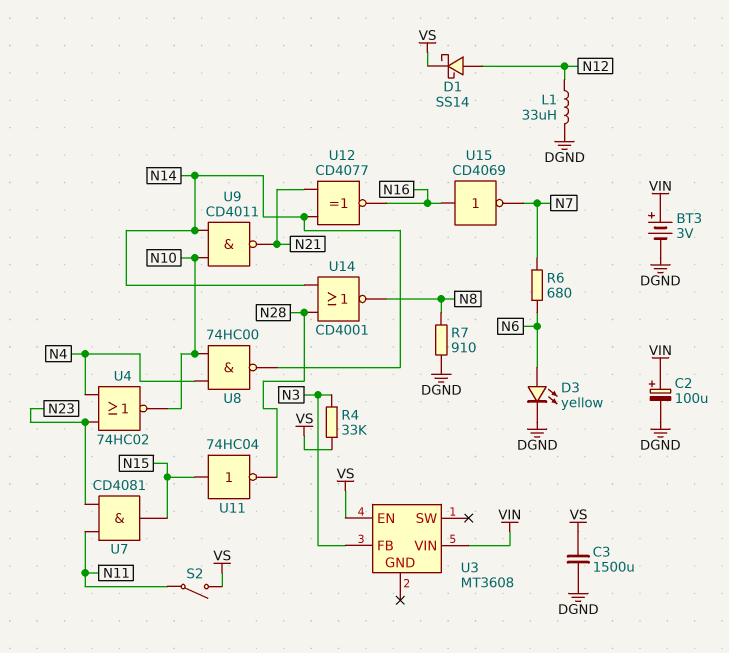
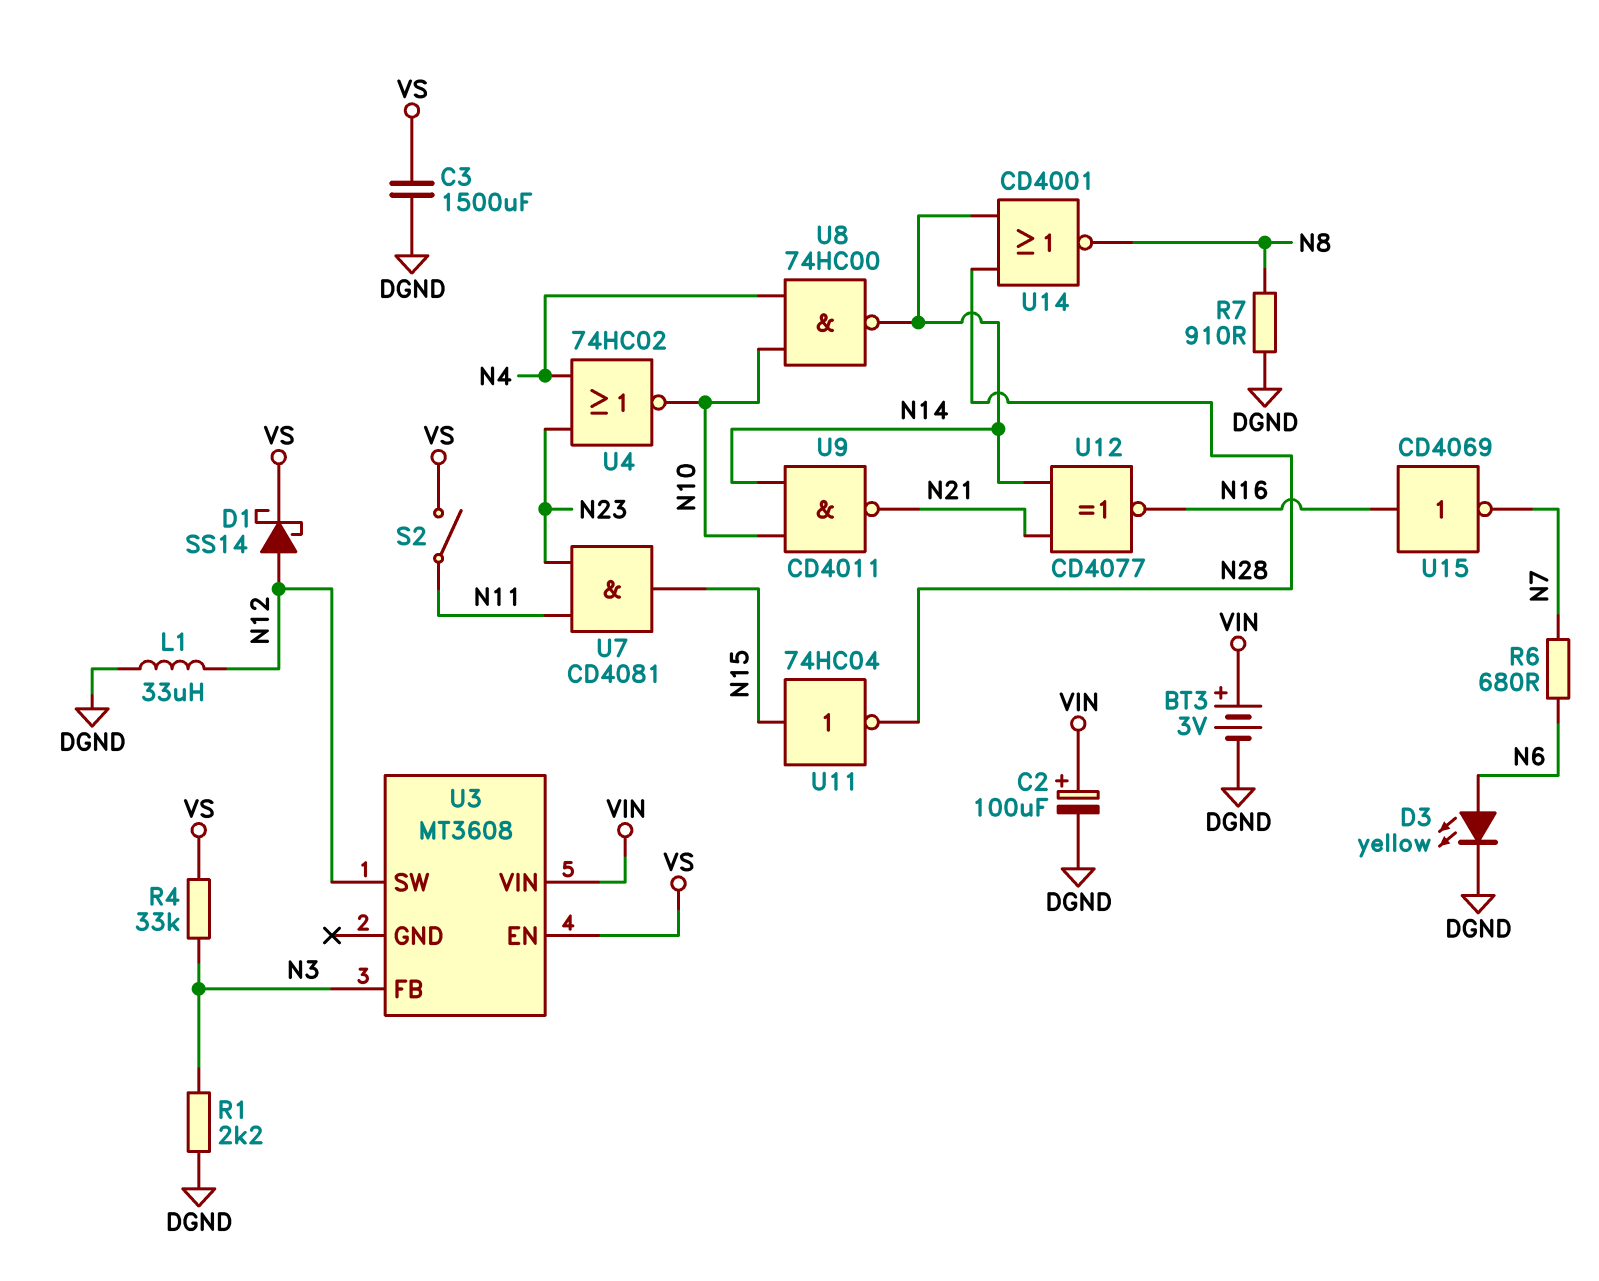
R1: none -> 2.2k (DGND, N3)
U3 pin SW: none -> N12

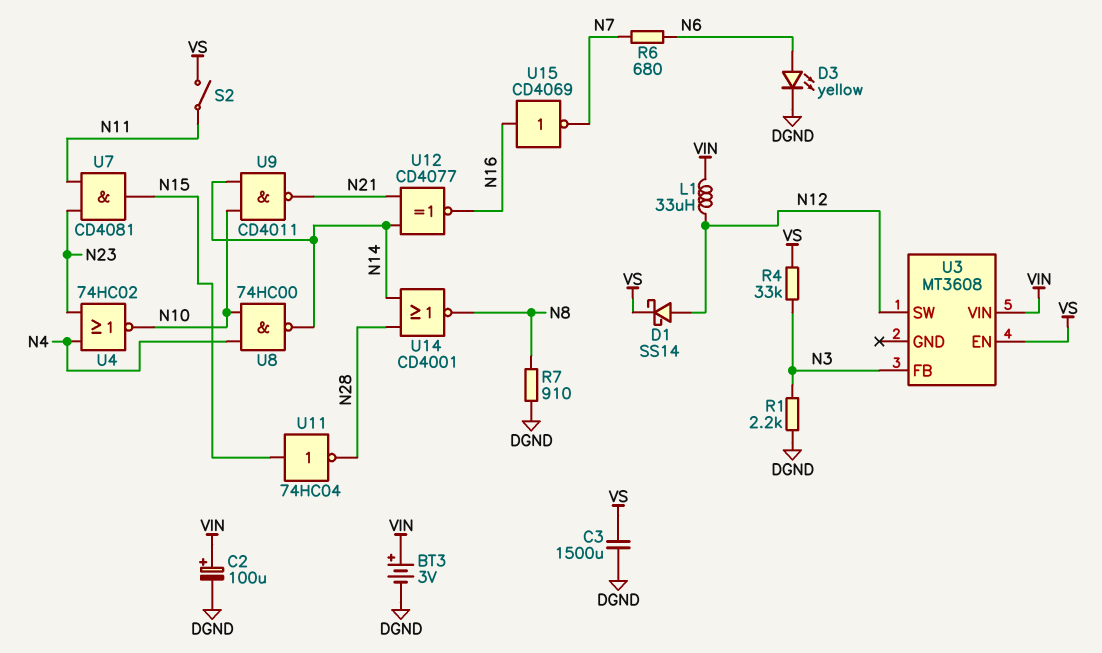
L1: 33uH (DGND, N12) -> 33uH (N12, VIN)

